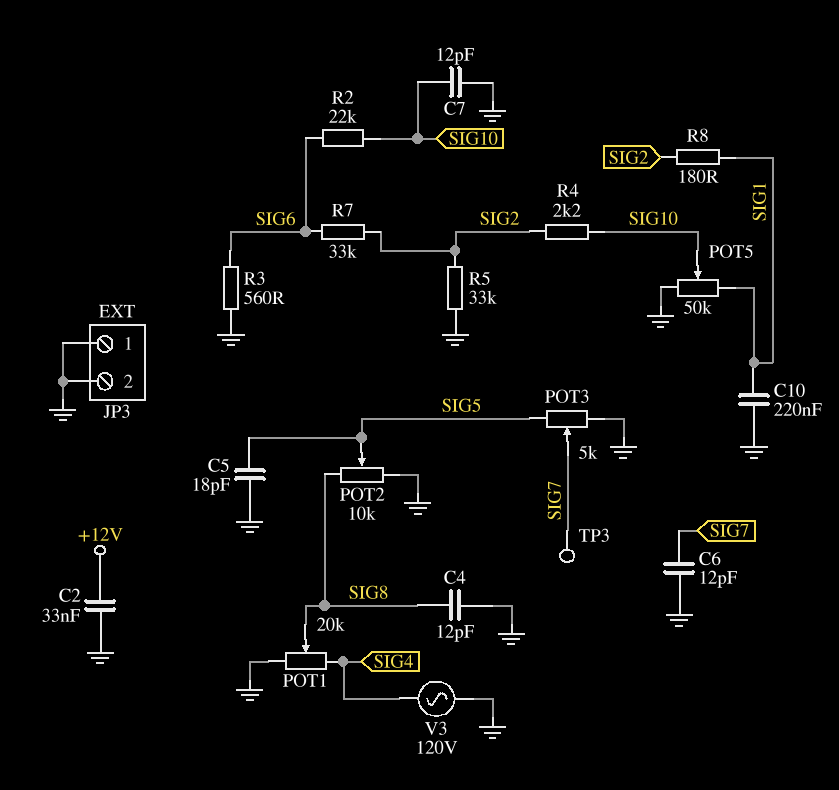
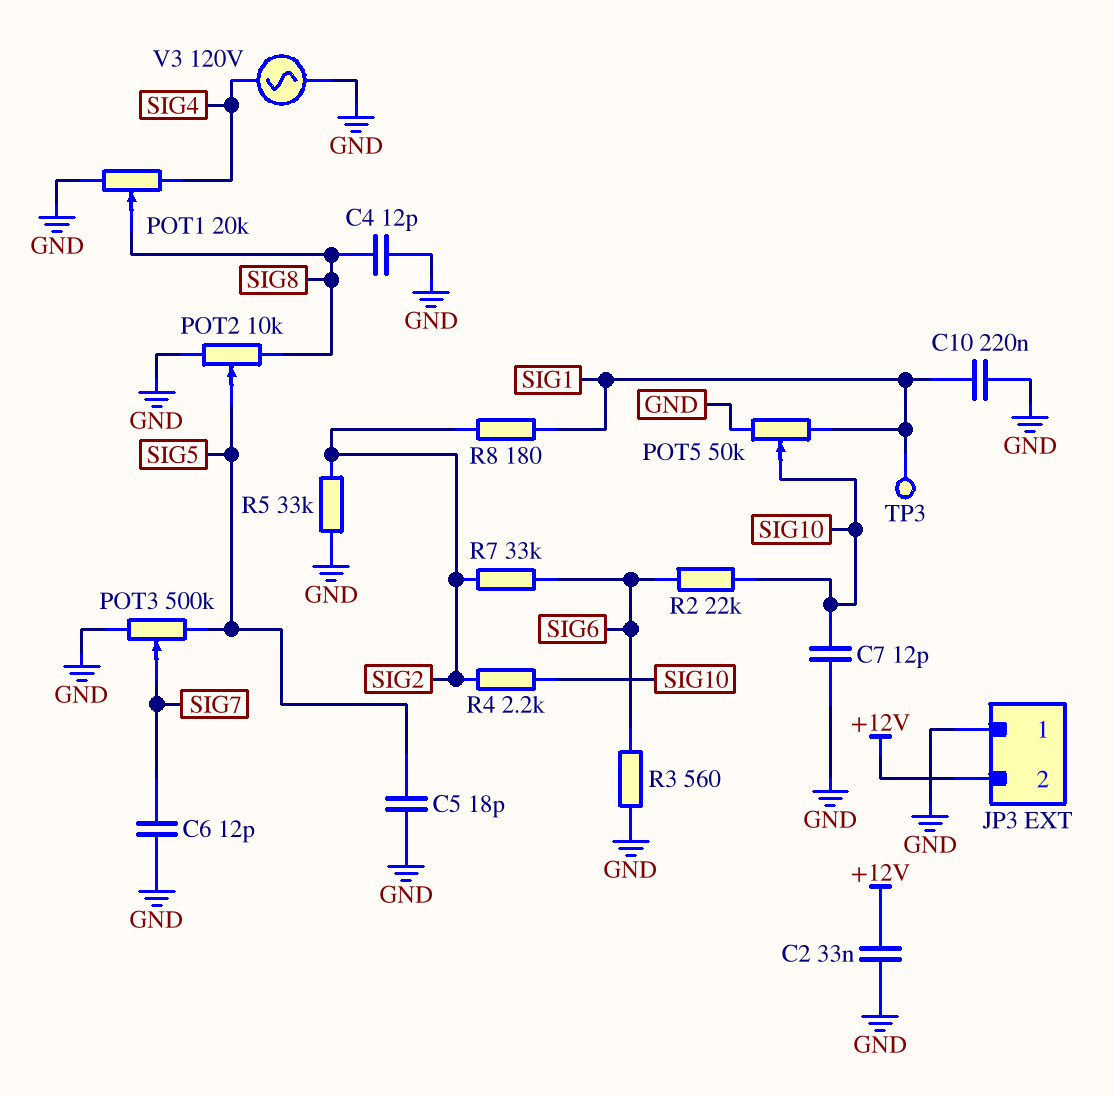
JP3 pin 2: GND -> +12V
POT3: 5k (GND, SIG5, wiper SIG7) -> 500k (GND, SIG5, wiper SIG7)
TP3: test point (SIG7) -> test point (SIG1)

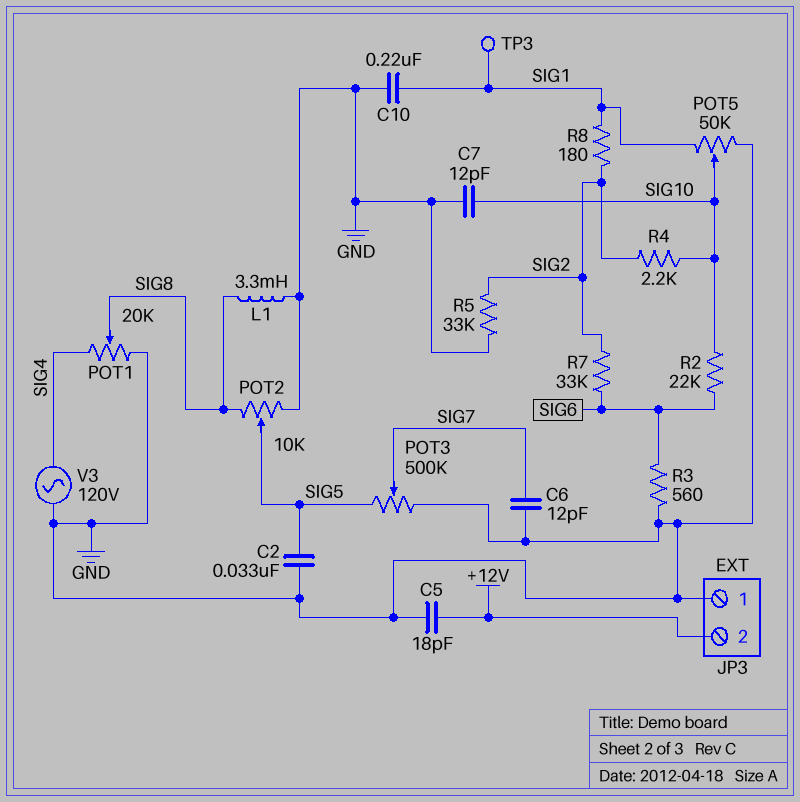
C2: 33nF (+12V, GND) -> 33nF (GND, SIG5)
C4: 12pF (GND, SIG8) -> none
C5: 18pF (GND, SIG5) -> 18pF (+12V, GND)
L1: none -> 3.3mH (GND, SIG8)

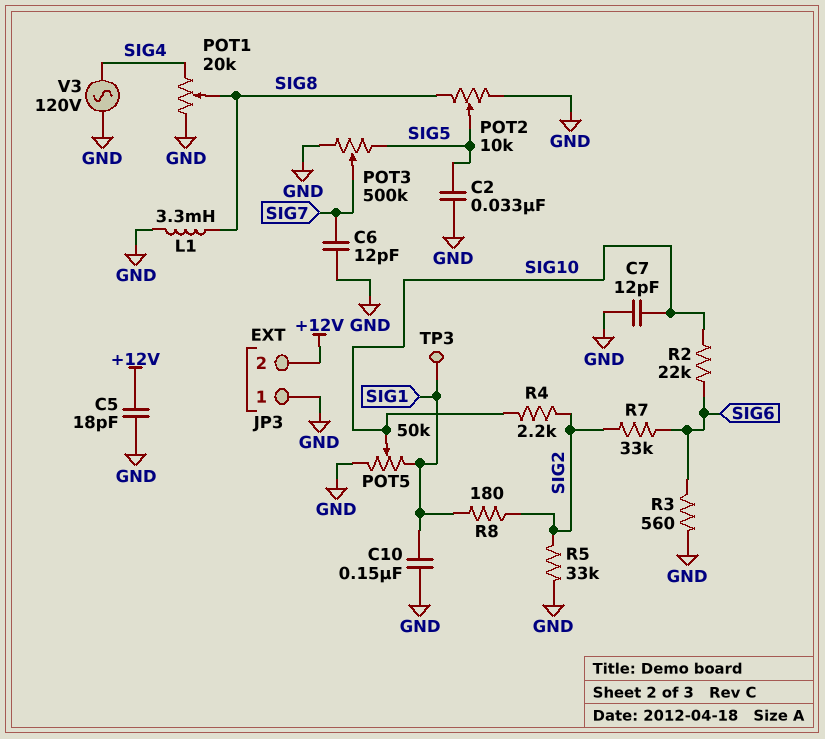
C10: 220nF (GND, SIG1) -> 150nF (GND, SIG1)

